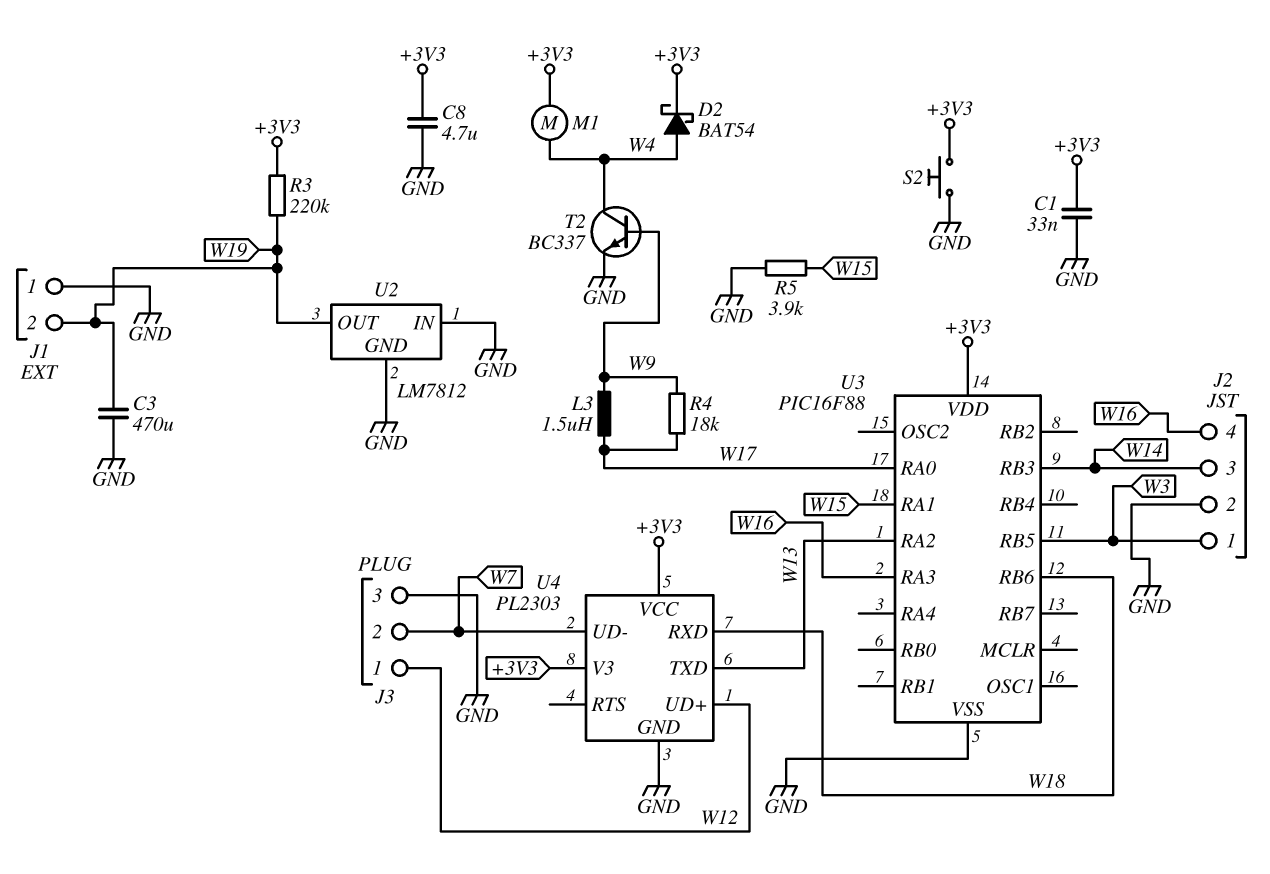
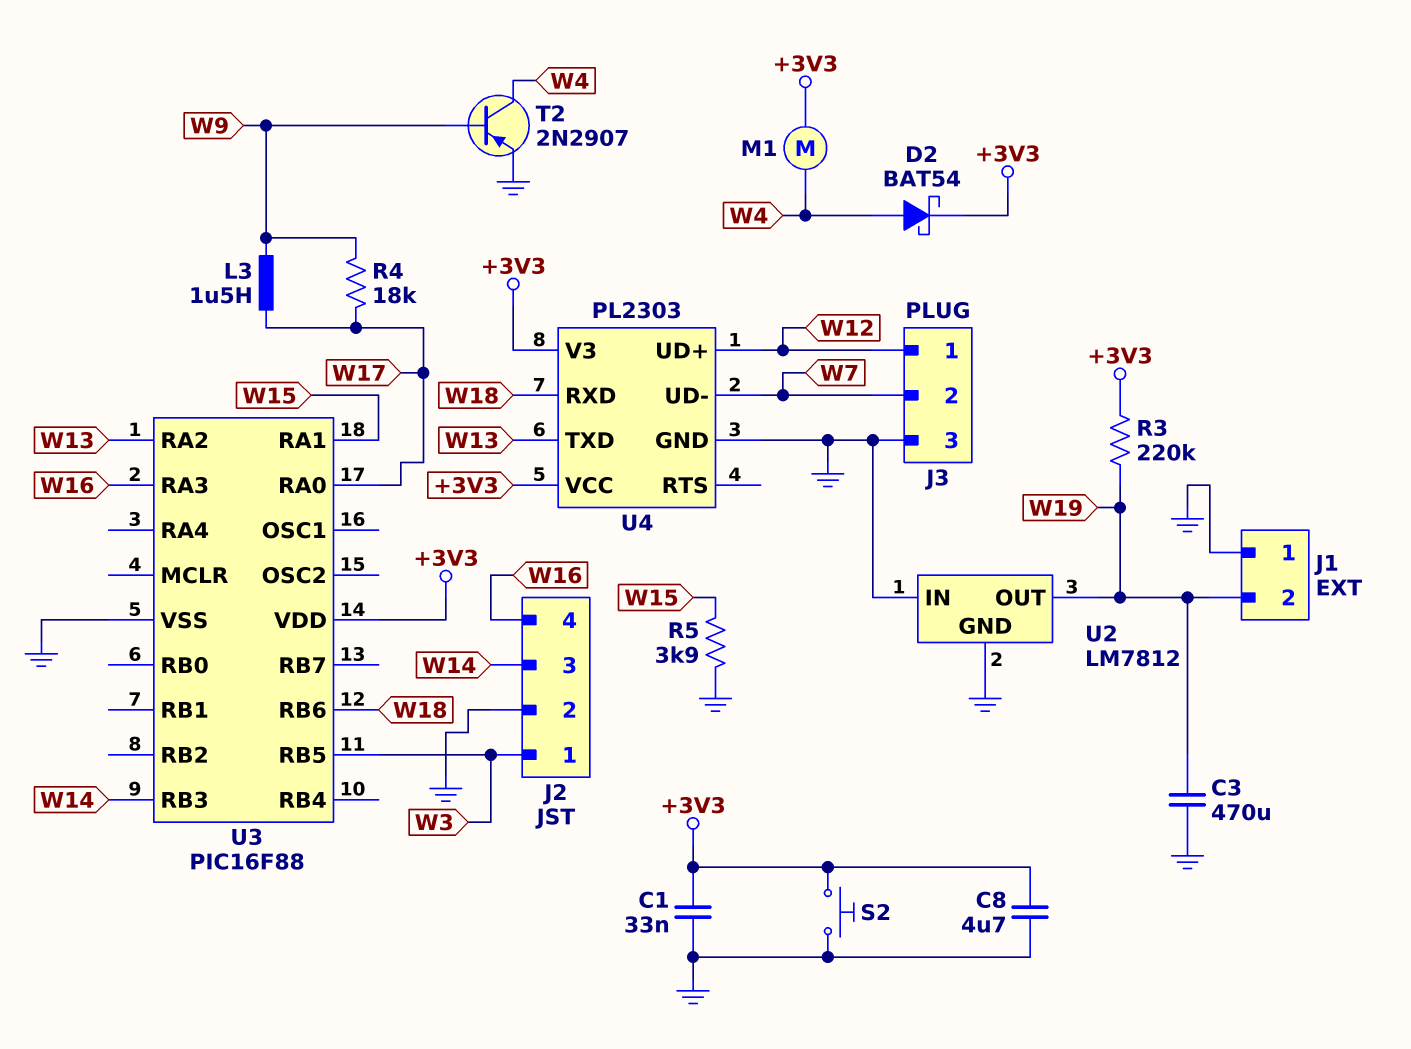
T2: NPN BC337 (B W9, C W4, E GND) -> PNP 2N2907 (B W9, C W4, E GND)

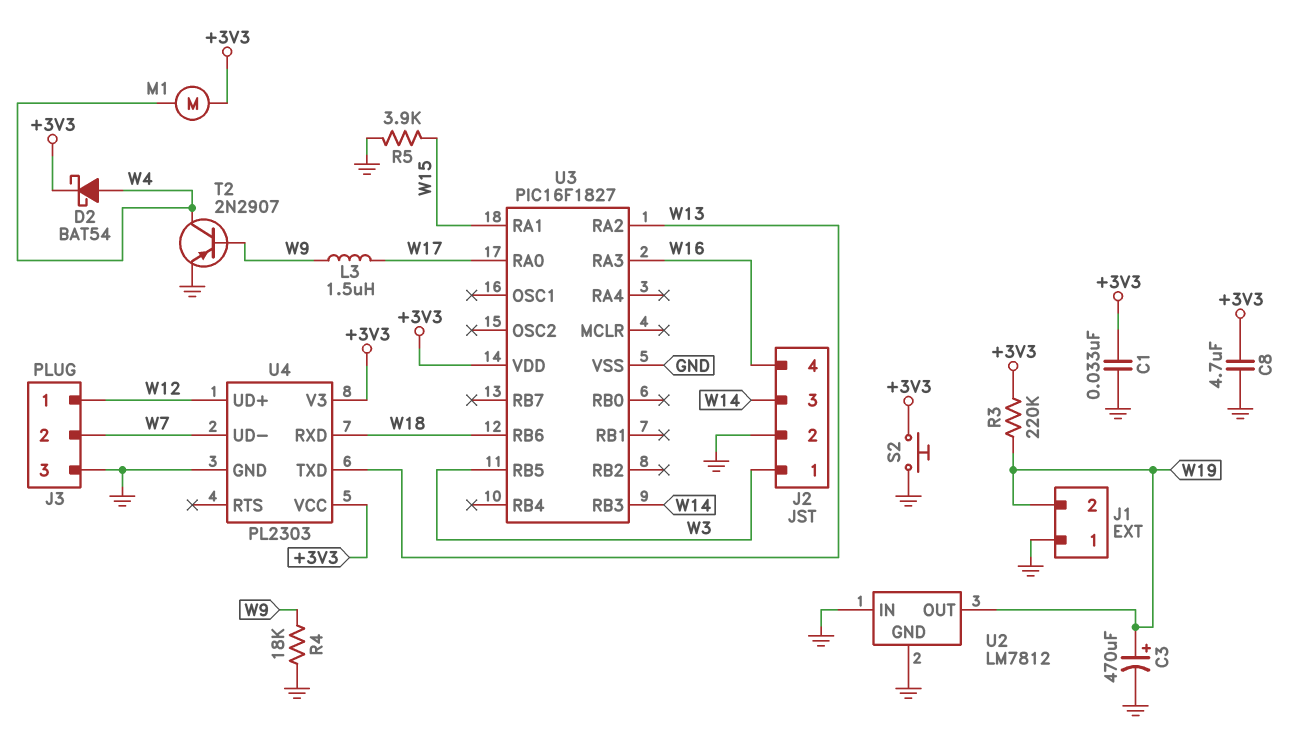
C3: 470uF (GND, W19) -> 470uF (plus W19, minus GND)
R4: 18k (W9, W17) -> 18k (GND, W9)
U3: PIC16F88 -> PIC16F1827

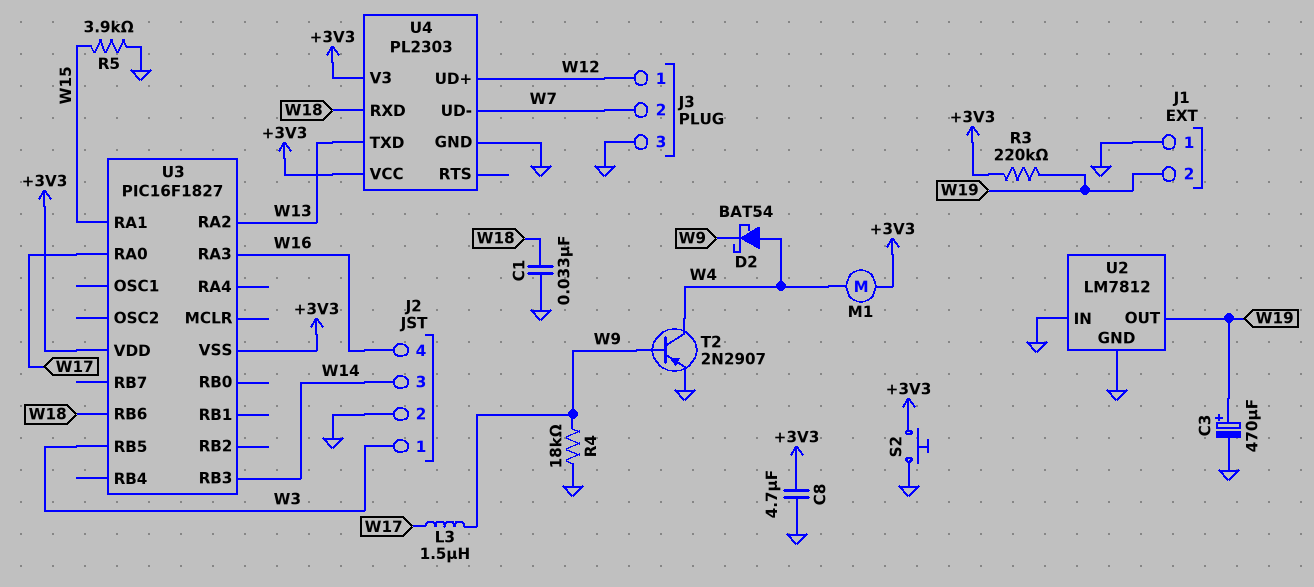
C1: 33nF (+3V3, GND) -> 33nF (GND, W18)
D2: schottky BAT54 (A W4, K +3V3) -> schottky BAT54 (A W4, K W9)
U3 pin VSS: GND -> +3V3

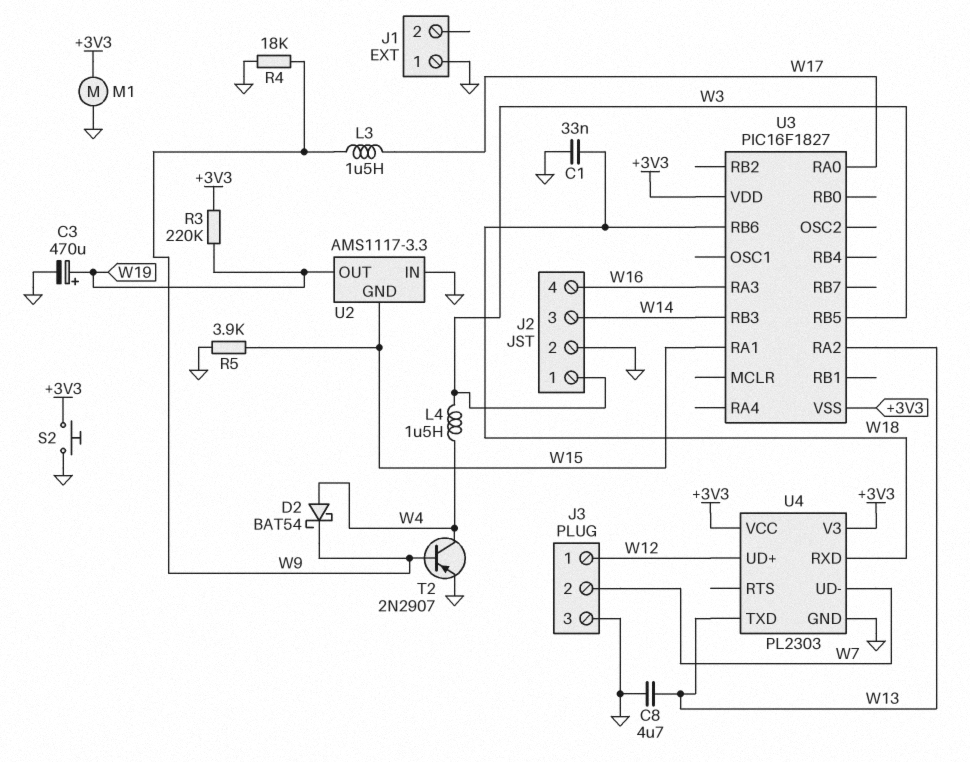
C8: 4.7uF (+3V3, GND) -> 4.7uF (GND, W13)
J1 pin 2: W19 -> none
L4: none -> 1.5uH (W3, W4)
M1: motor (+3V3, W4) -> motor (+3V3, GND)
U2: LM7812 -> AMS1117-3.3
U2 pin GND: GND -> W15

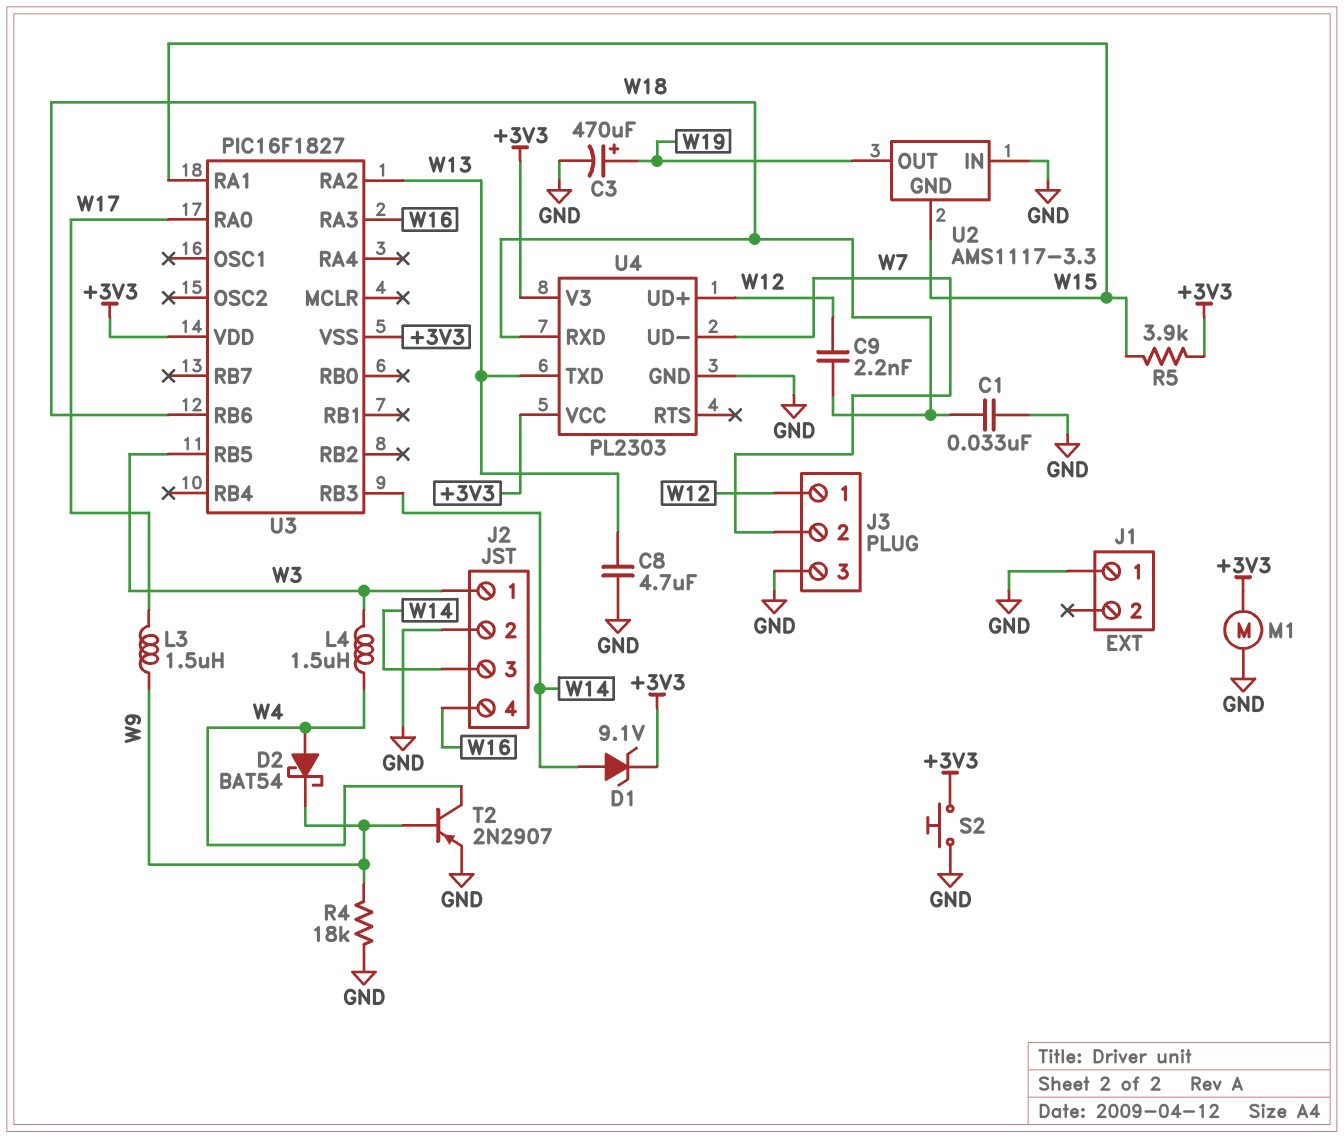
C9: none -> 2.2nF (W12, W18)
D1: none -> zener 9.1V (A W14, K +3V3)
R3: 220k (+3V3, W19) -> none
R5: 3.9k (GND, W15) -> 3.9k (+3V3, W15)

